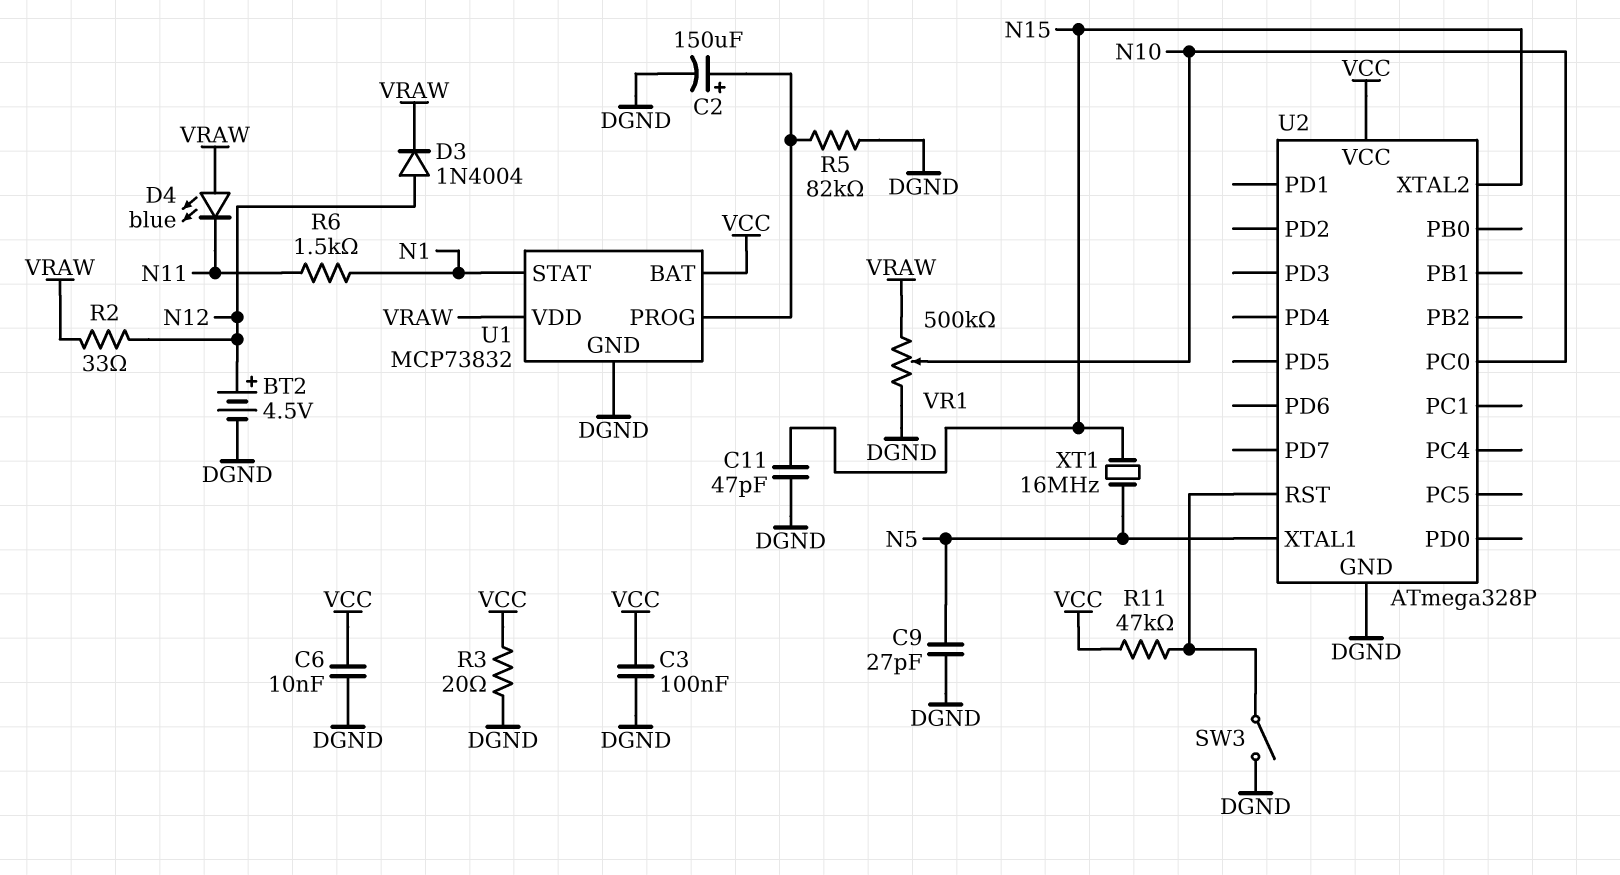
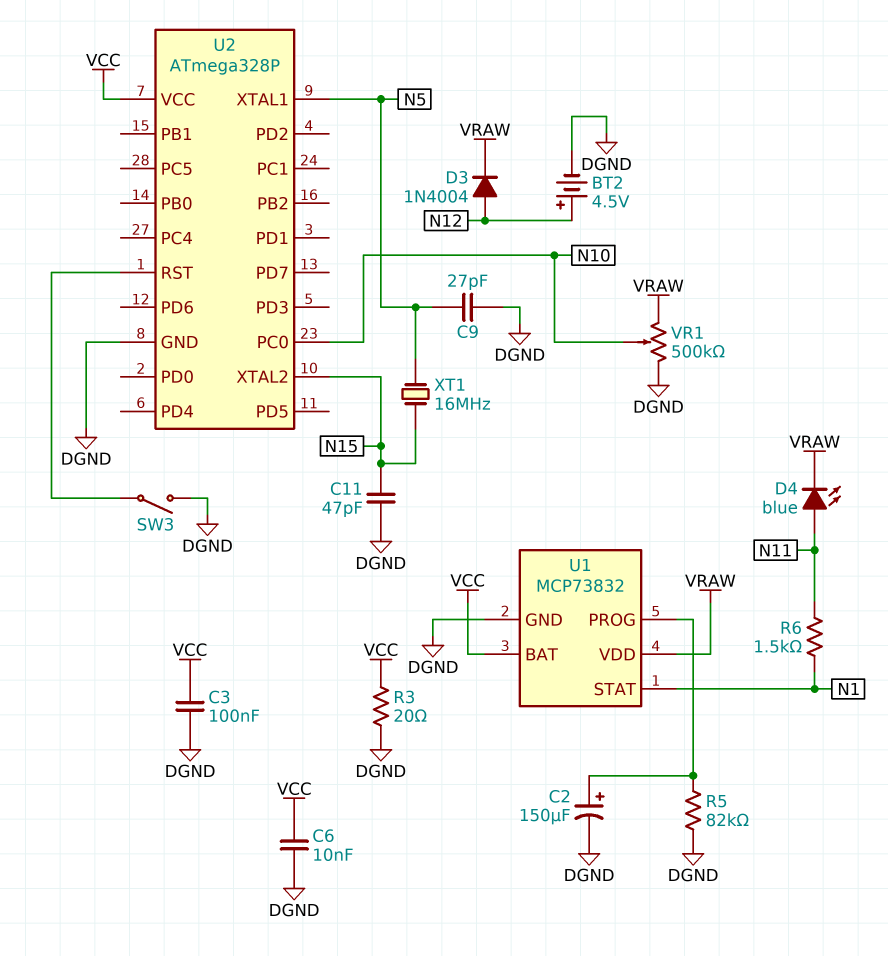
D4: LED blue (A VRAW, K N11) -> LED blue (A N11, K VRAW)
R2: 33 (N12, VRAW) -> none
R11: 47k (U2/RST, VCC) -> none

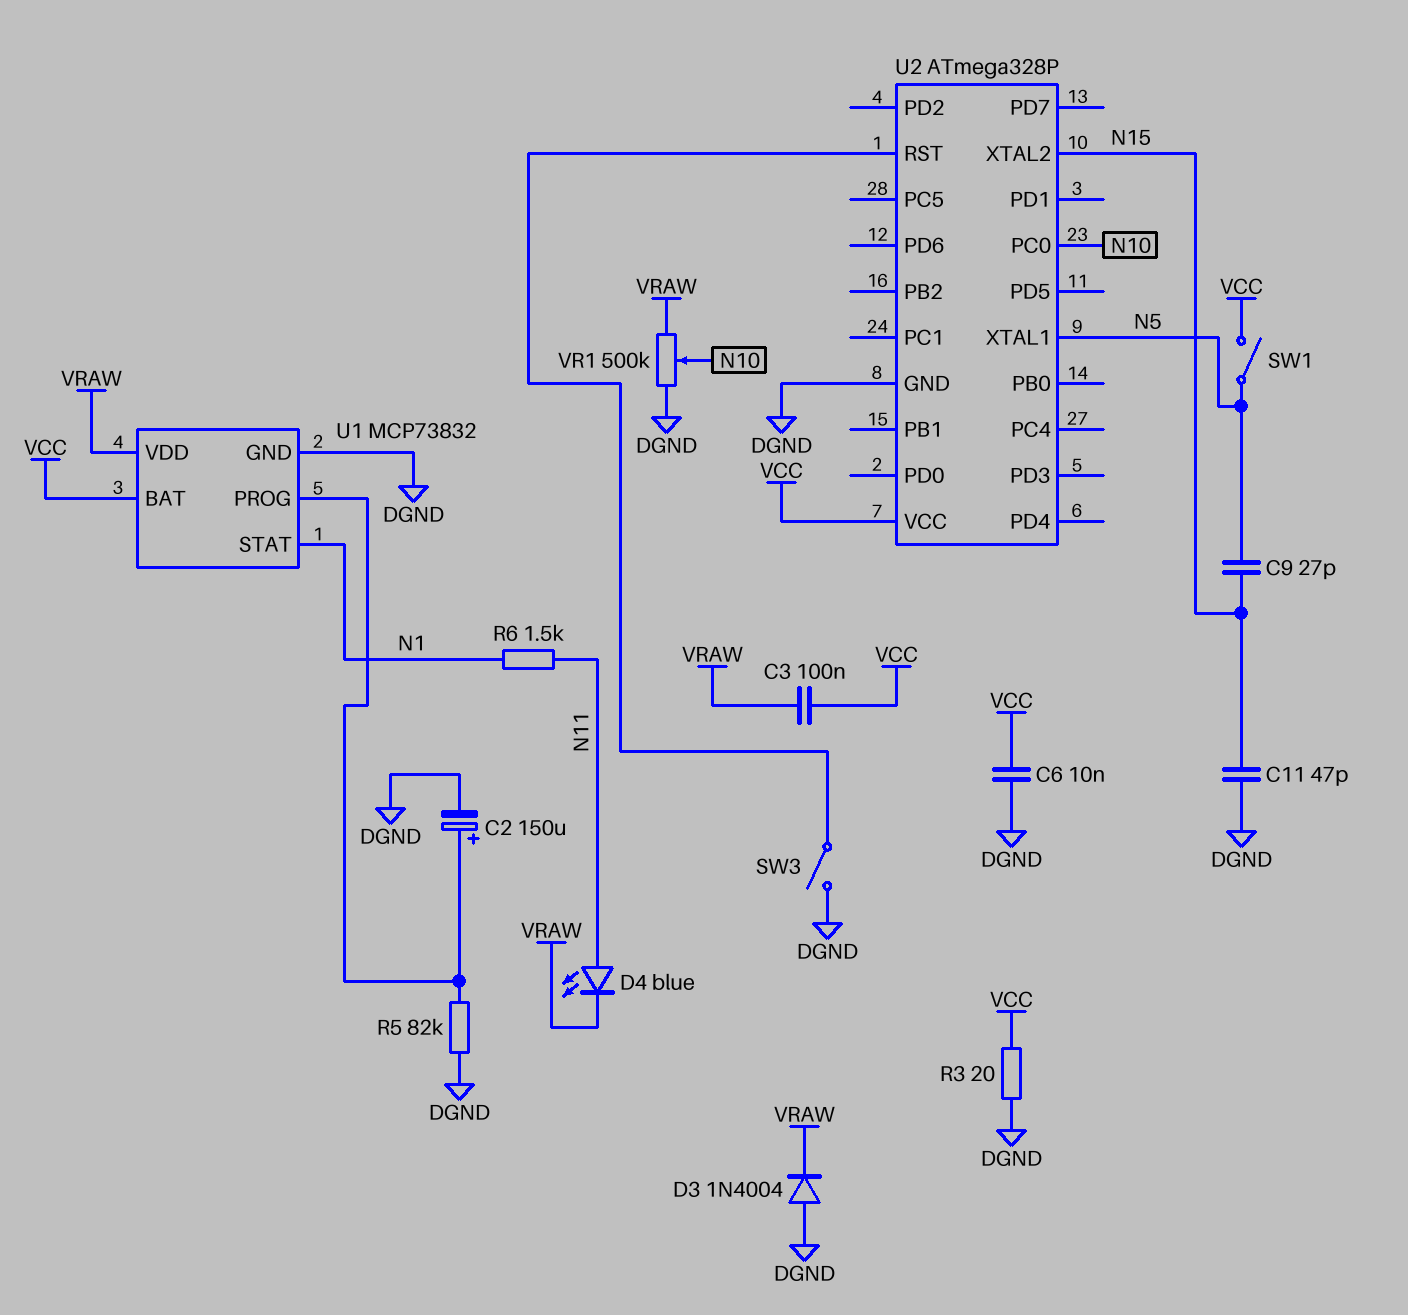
BT2: 4.5V (plus N12, minus DGND) -> none
C3: 100nF (DGND, VCC) -> 100nF (VCC, VRAW)
C9: 27pF (DGND, N5) -> 27pF (N5, N15)
D3: diode 1N4004 (A N12, K VRAW) -> diode 1N4004 (A DGND, K VRAW)
SW1: none -> switch (N5, VCC)
XT1: 16MHz (N5, N15) -> none

